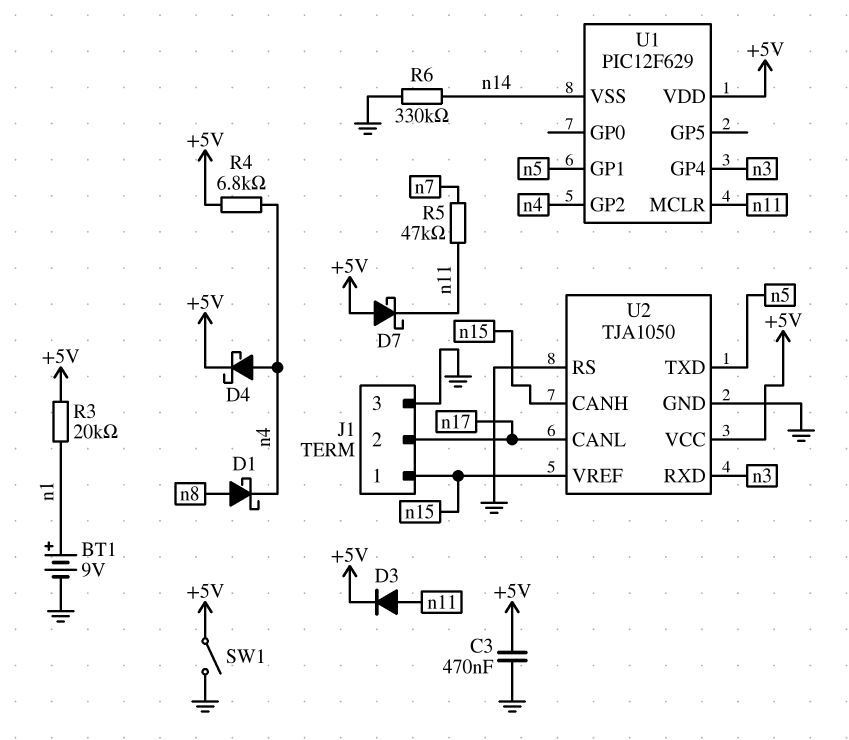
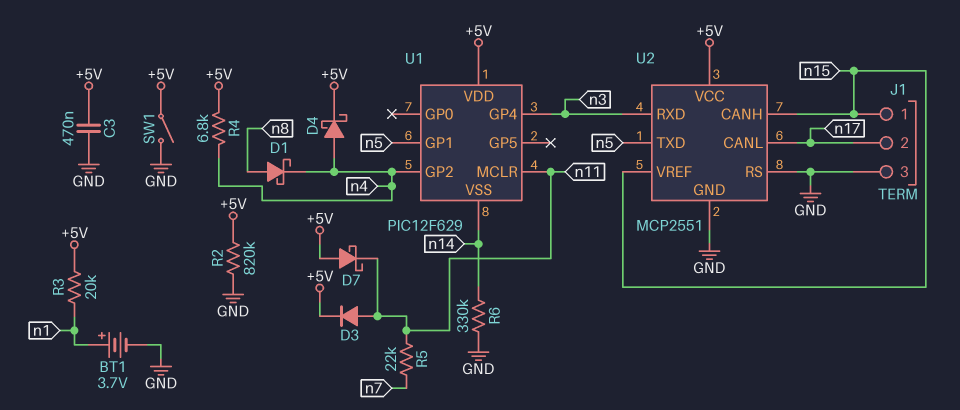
BT1: 9V (plus n1, minus GND) -> 3.7V (plus n1, minus GND)
R2: none -> 820k (+5V, GND)
R5: 47k (n7, n11) -> 22k (n7, n11)
U2: TJA1050 -> MCP2551

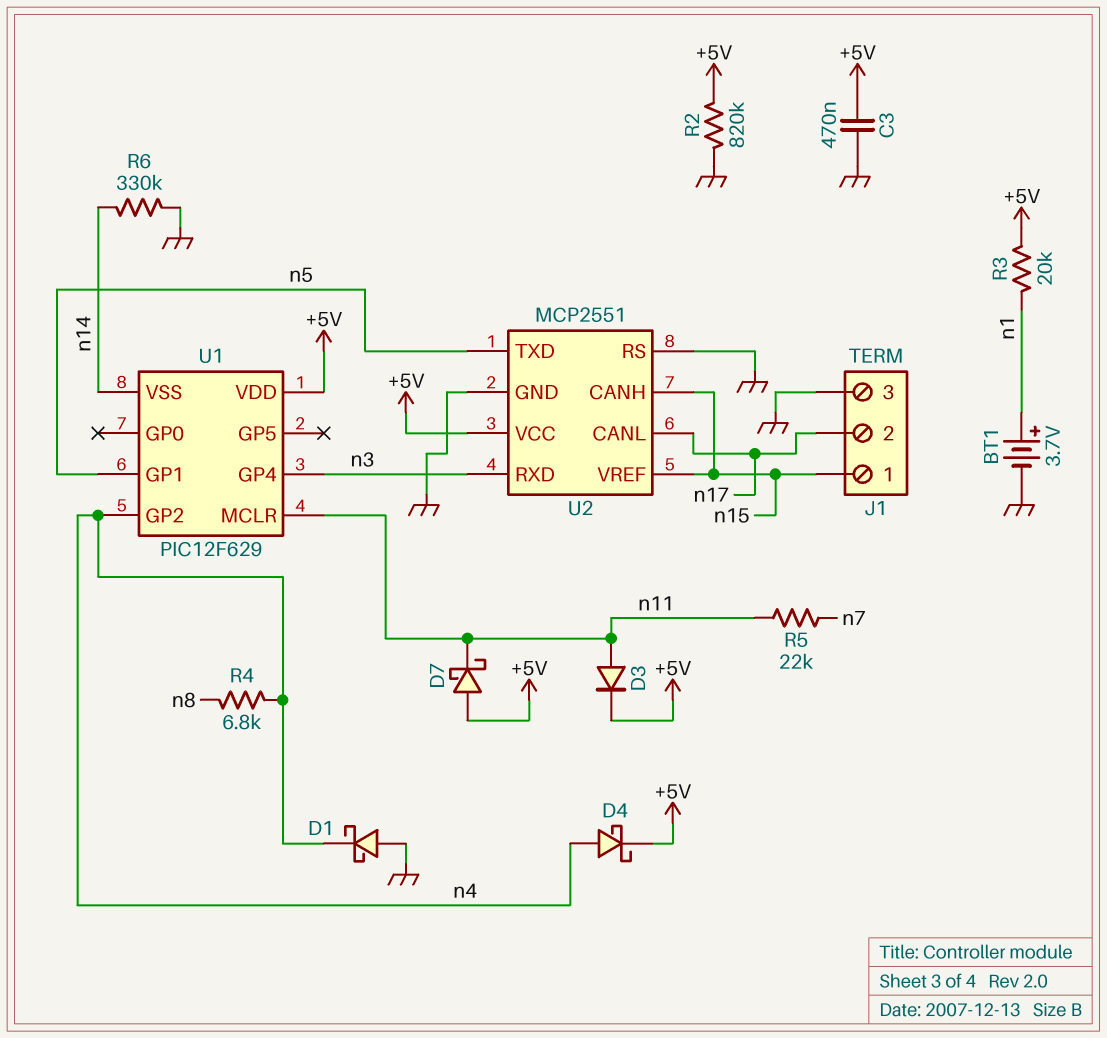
D1: schottky (A n8, K n4) -> schottky (A GND, K n4)
R4: 6.8k (+5V, n4) -> 6.8k (n4, n8)
SW1: switch (+5V, GND) -> none

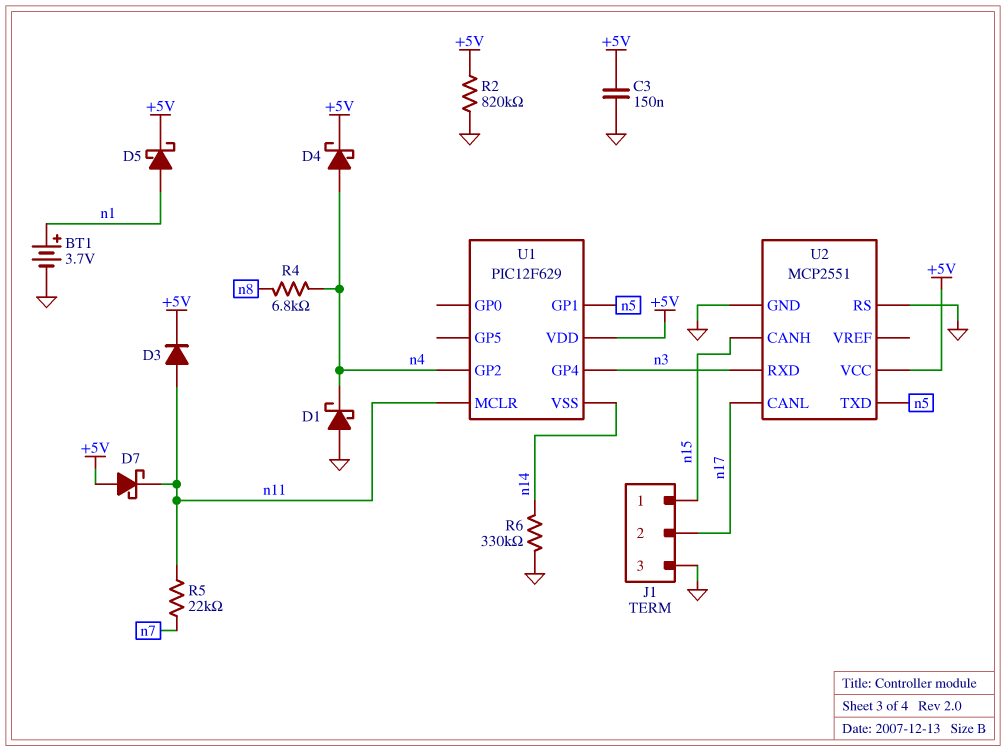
C3: 470nF (+5V, GND) -> 150nF (+5V, GND)
D5: none -> schottky (A n1, K +5V)
R3: 20k (+5V, n1) -> none
U2 pin VREF: n15 -> none

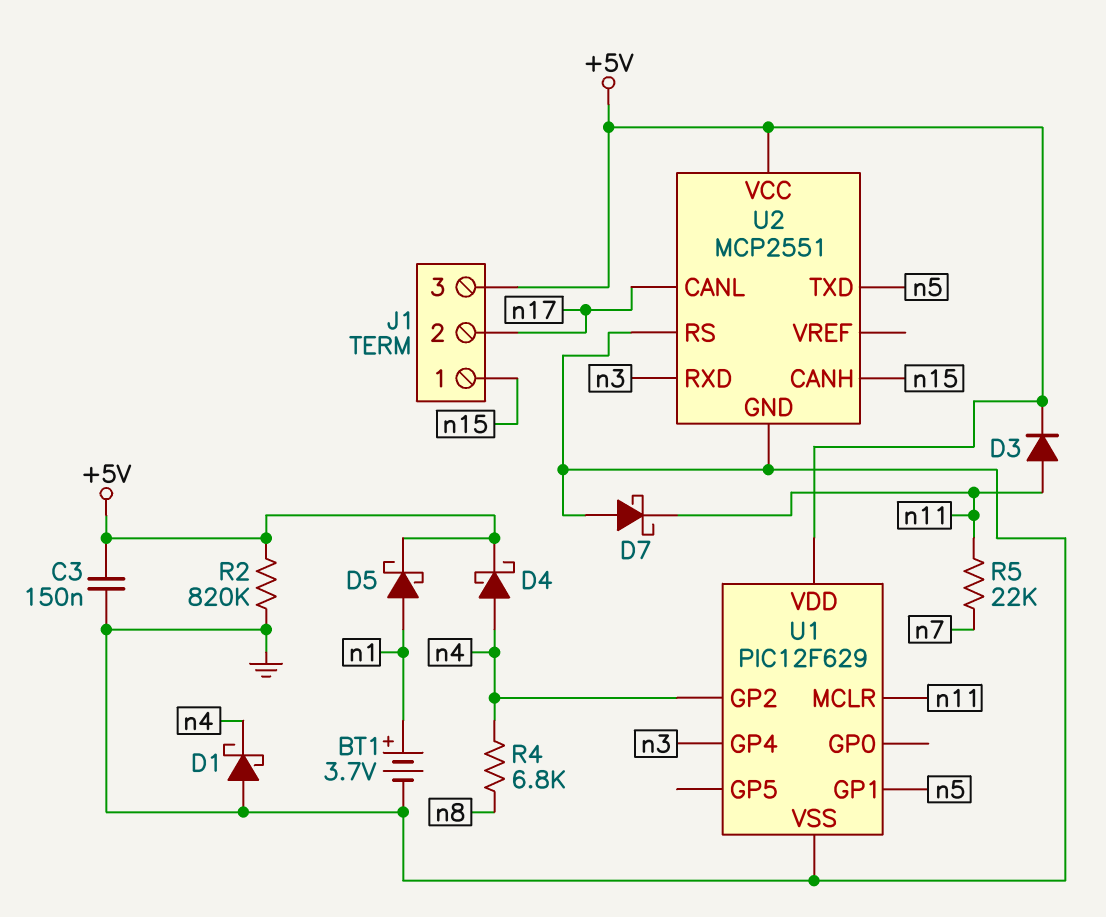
D7: schottky (A +5V, K n11) -> schottky (A GND, K n11)
J1 pin 3: GND -> +5V
R6: 330k (GND, n14) -> none
U1 pin VSS: n14 -> GND

